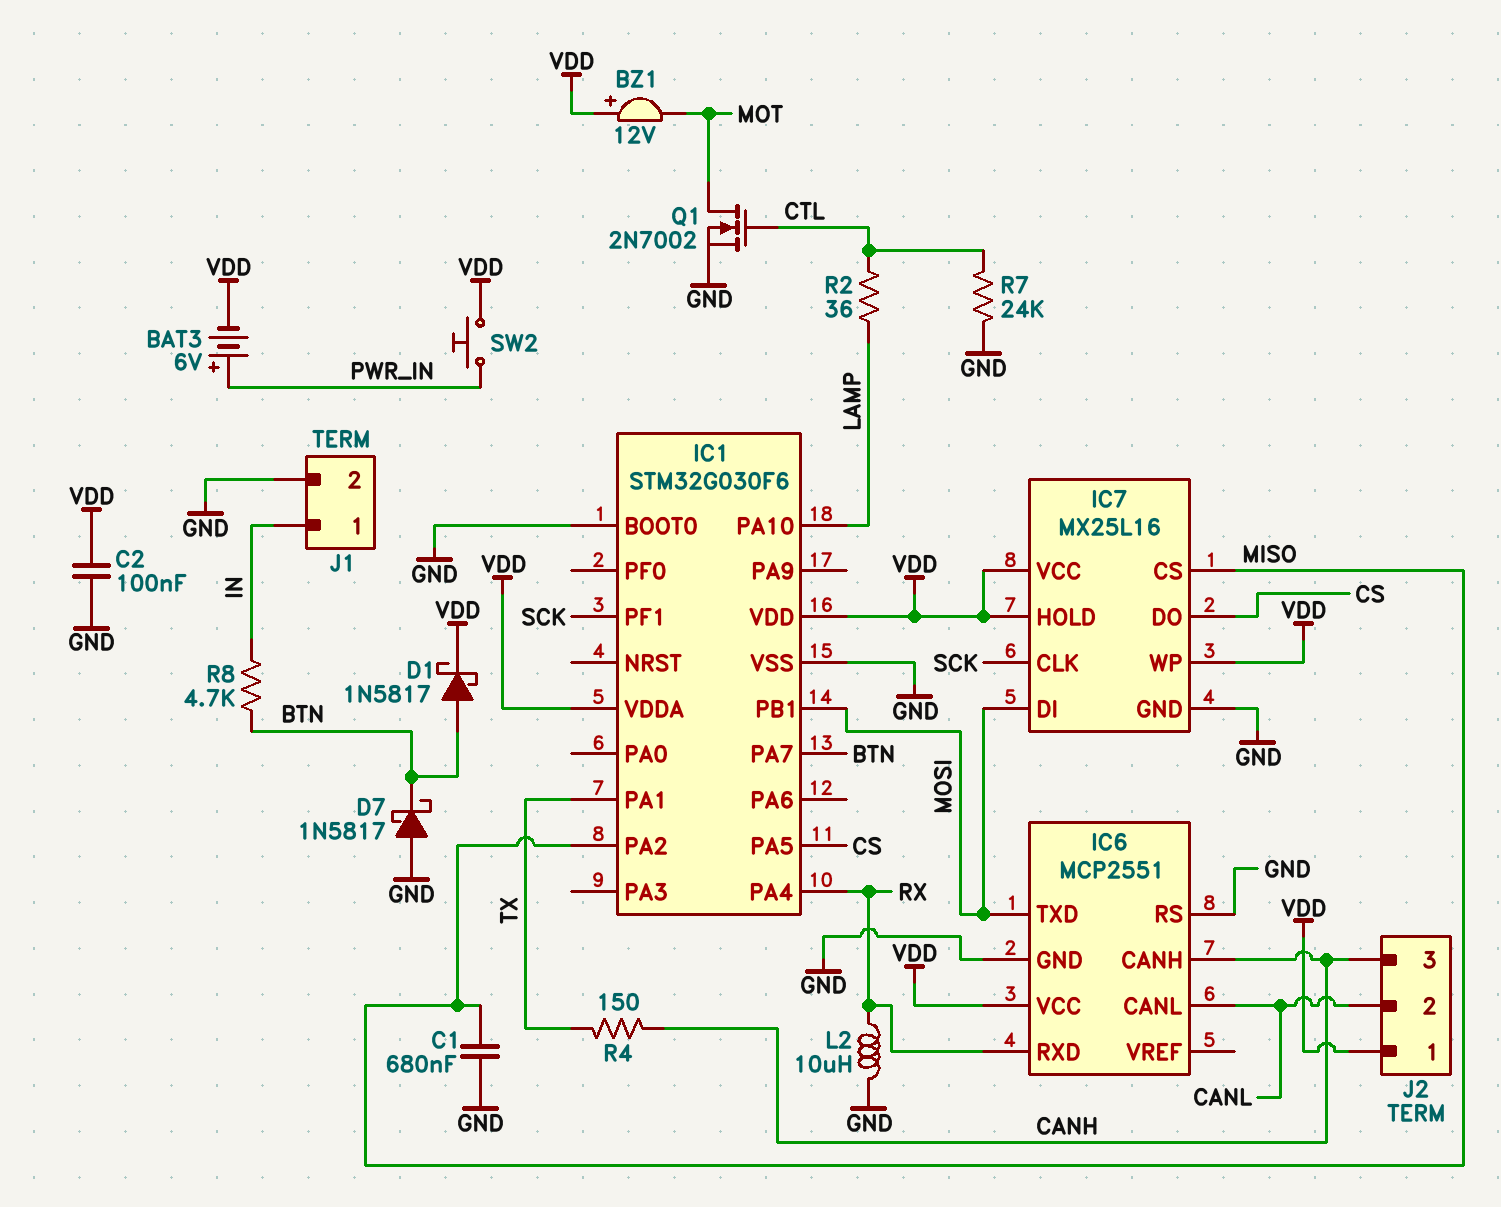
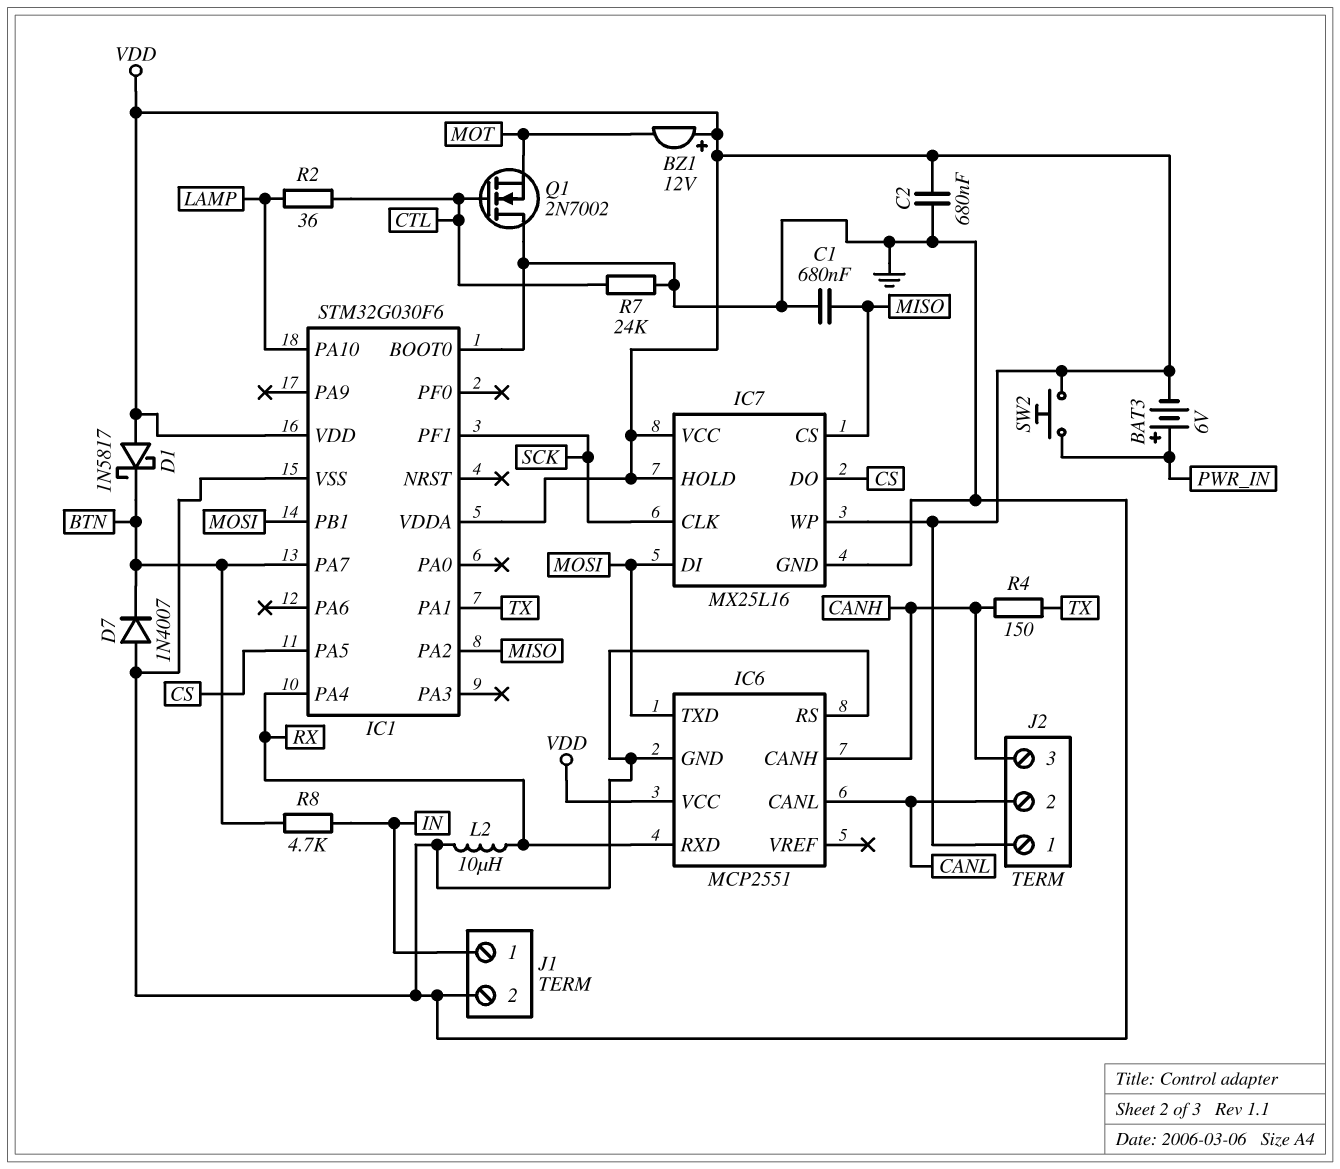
C2: 100nF (GND, VDD) -> 680nF (GND, VDD)
D1: schottky 1N5817 (A BTN, K VDD) -> schottky 1N5817 (A VDD, K BTN)
D7: schottky 1N5817 (A GND, K BTN) -> diode 1N4007 (A GND, K BTN)
Q1: NMOS 2N7002 (G CTL, D MOT, S GND) -> NMOS 2N7002 (G CTL, D GND, S MOT)

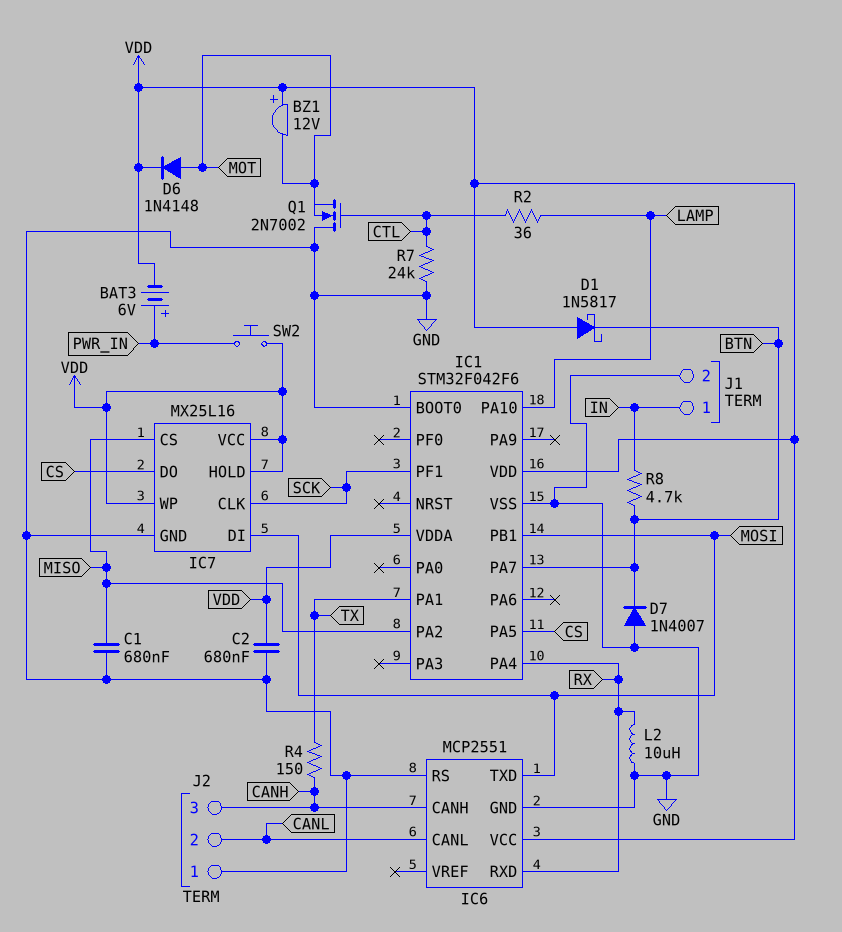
D6: none -> diode 1N4148 (A MOT, K VDD)
IC1: STM32G030F6 -> STM32F042F6
J2 pin 1: VDD -> GND

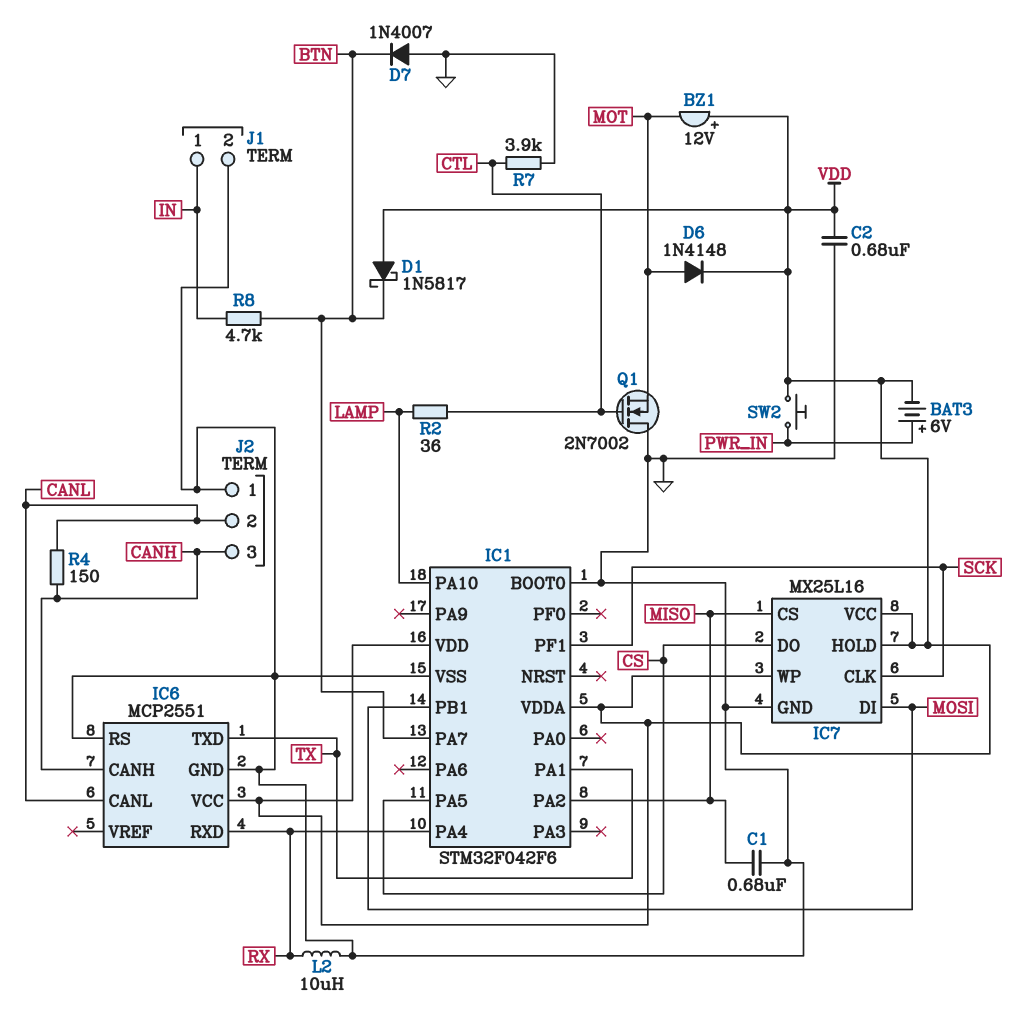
IC6 pin TXD: MOSI -> TX
R4: 150 (CANH, TX) -> 150 (CANH, CANL)
R7: 24k (CTL, GND) -> 3.9k (CTL, GND)

